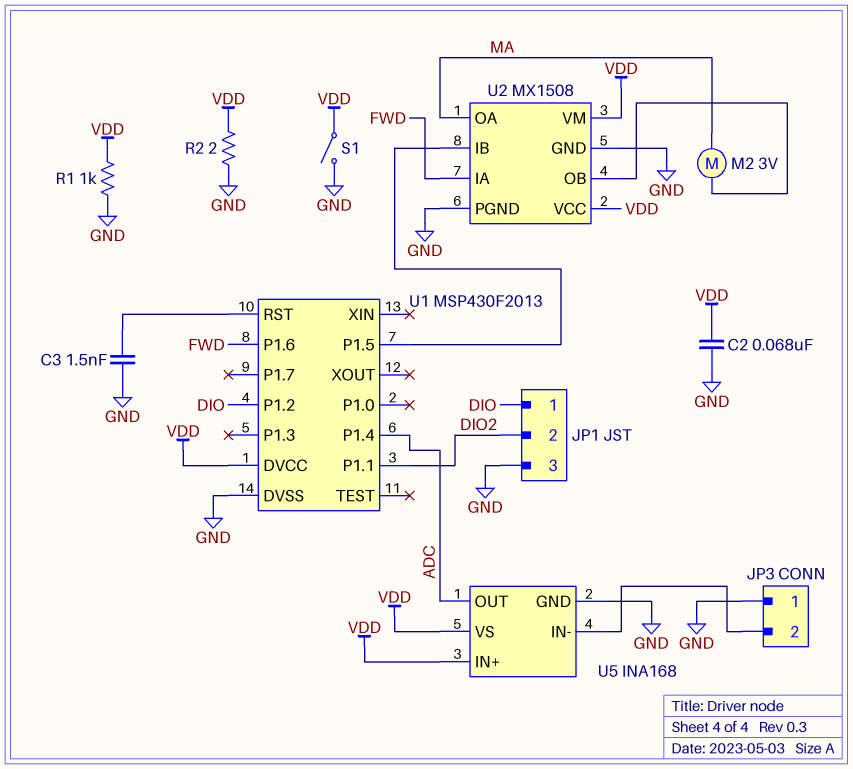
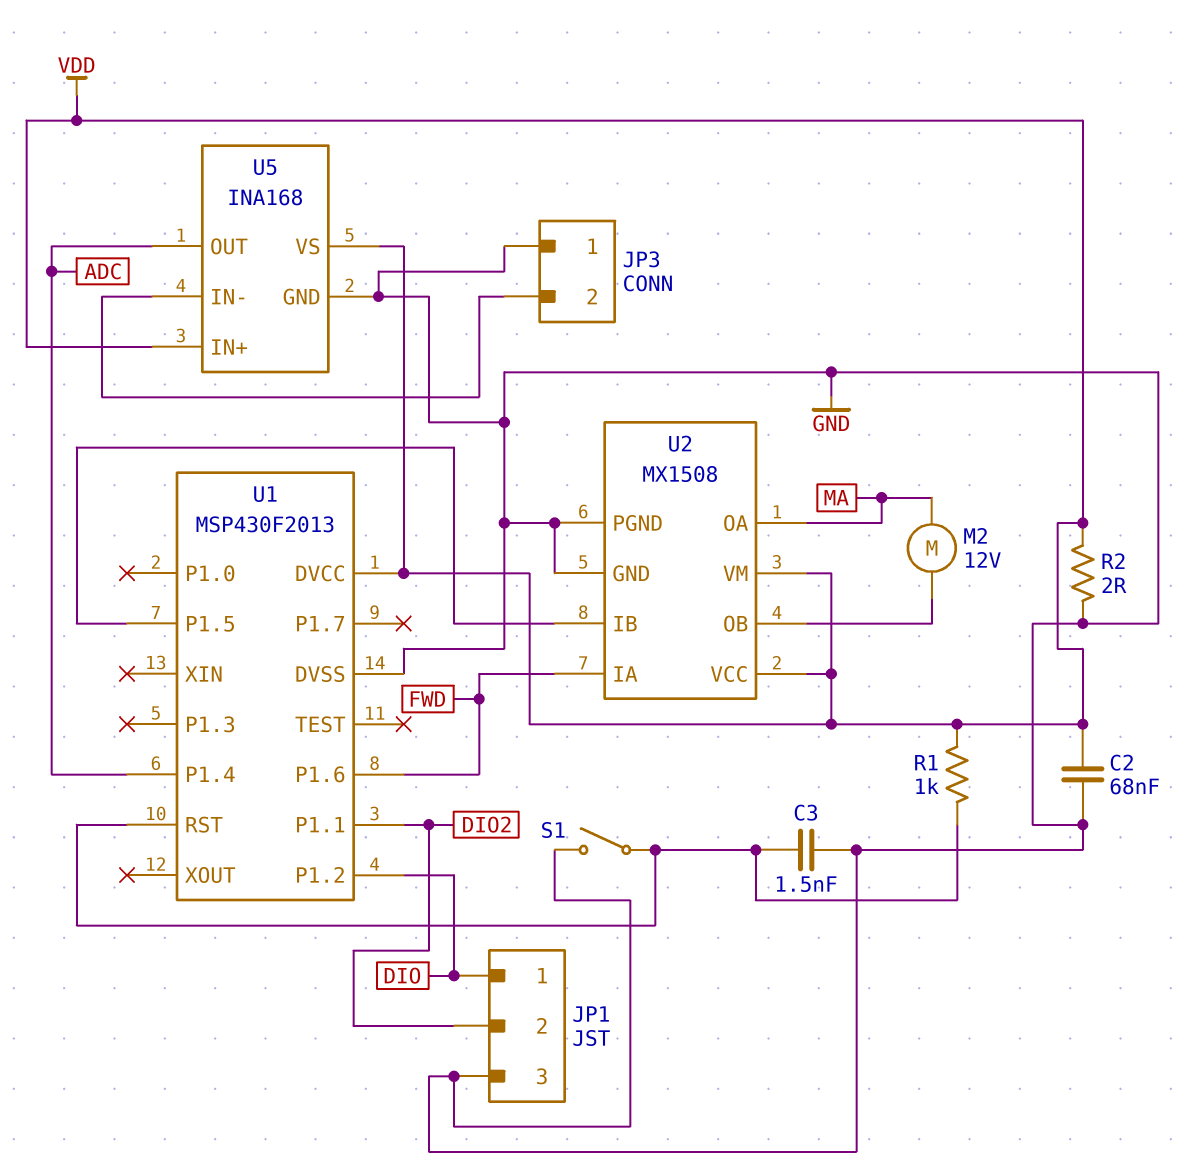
M2: motor 3V (MA, U2/OB) -> motor 12V (MA, U2/OB)
R1: 1k (GND, VDD) -> 1k (U1/RST, VDD)
S1: switch (GND, VDD) -> switch (GND, U1/RST)

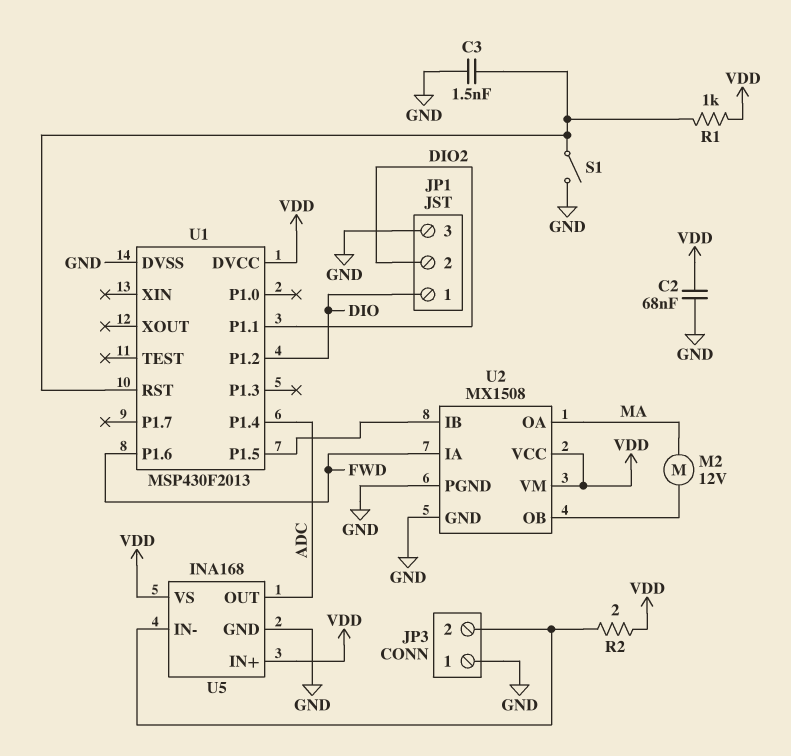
R2: 2 (GND, VDD) -> 2 (JP3/2, VDD)

